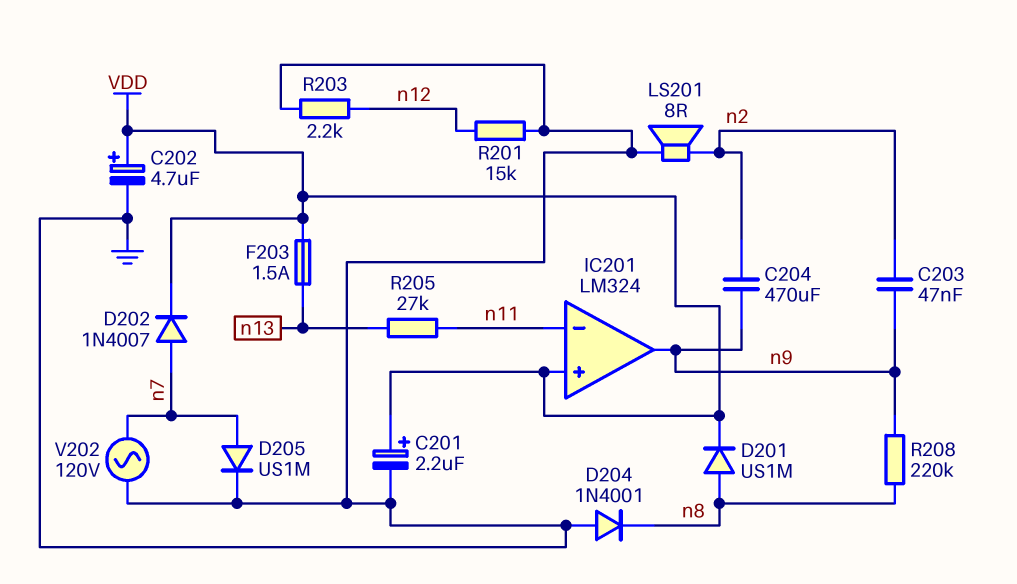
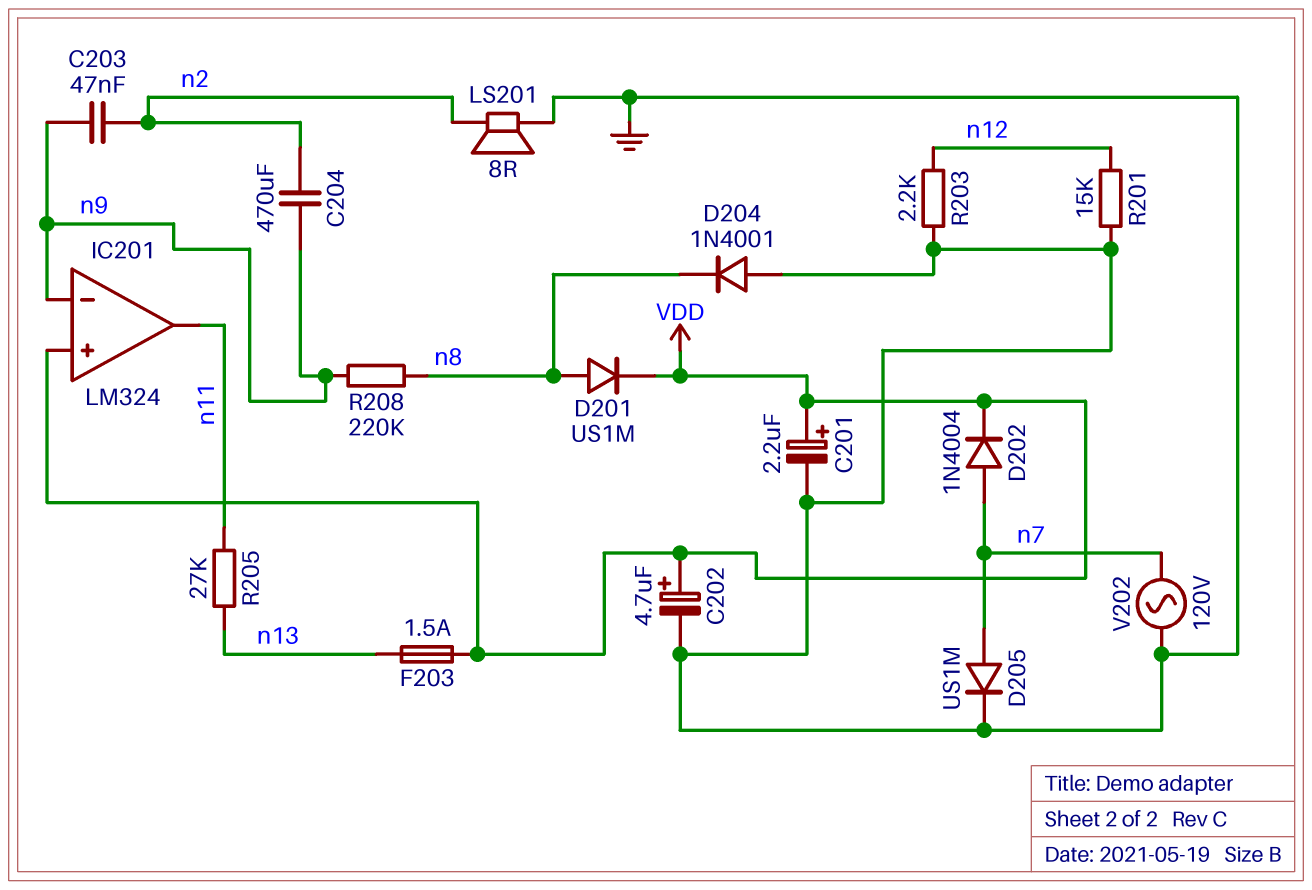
D202: diode 1N4007 (A n7, K VDD) -> diode 1N4004 (A n7, K VDD)
IC201 pin in-: n11 -> n9
IC201 pin out: n9 -> n11

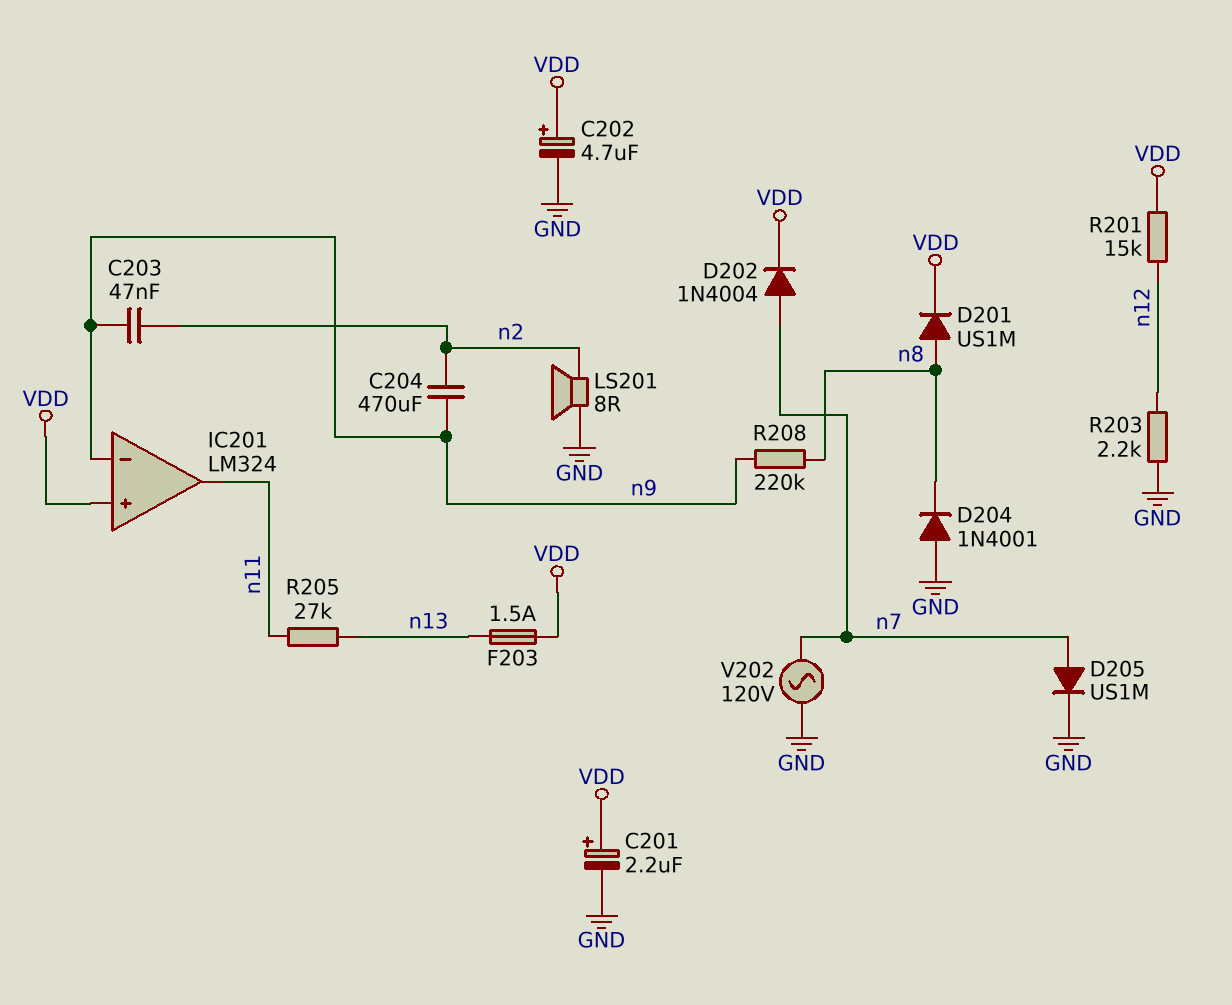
R201: 15k (GND, n12) -> 15k (VDD, n12)

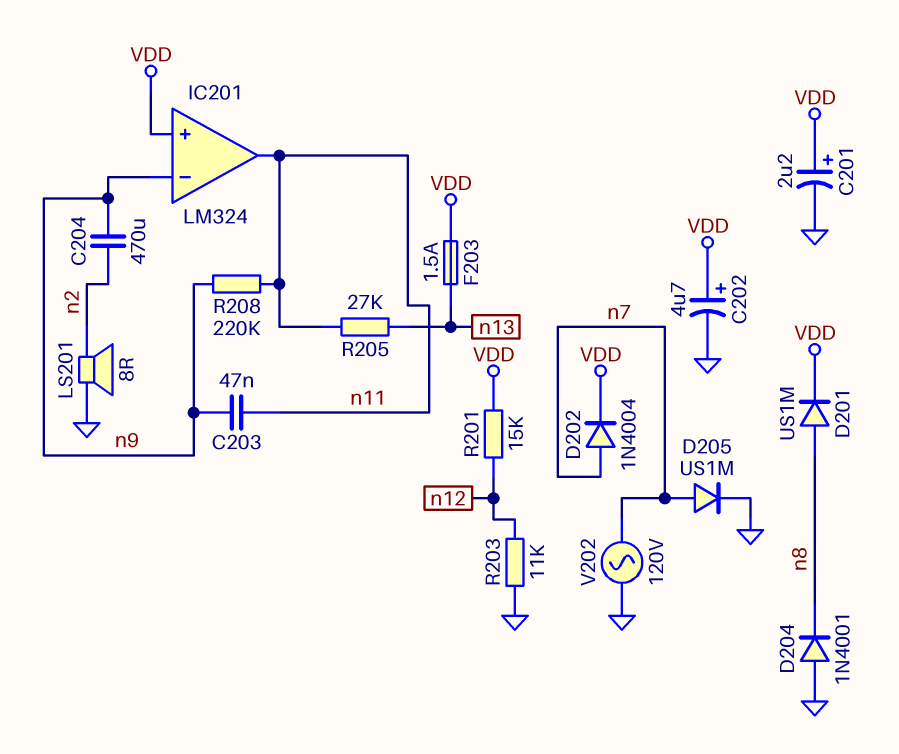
C203: 47nF (n2, n9) -> 47nF (n9, n11)
R203: 2.2k (GND, n12) -> 11k (GND, n12)
R208: 220k (n8, n9) -> 220k (n9, n11)

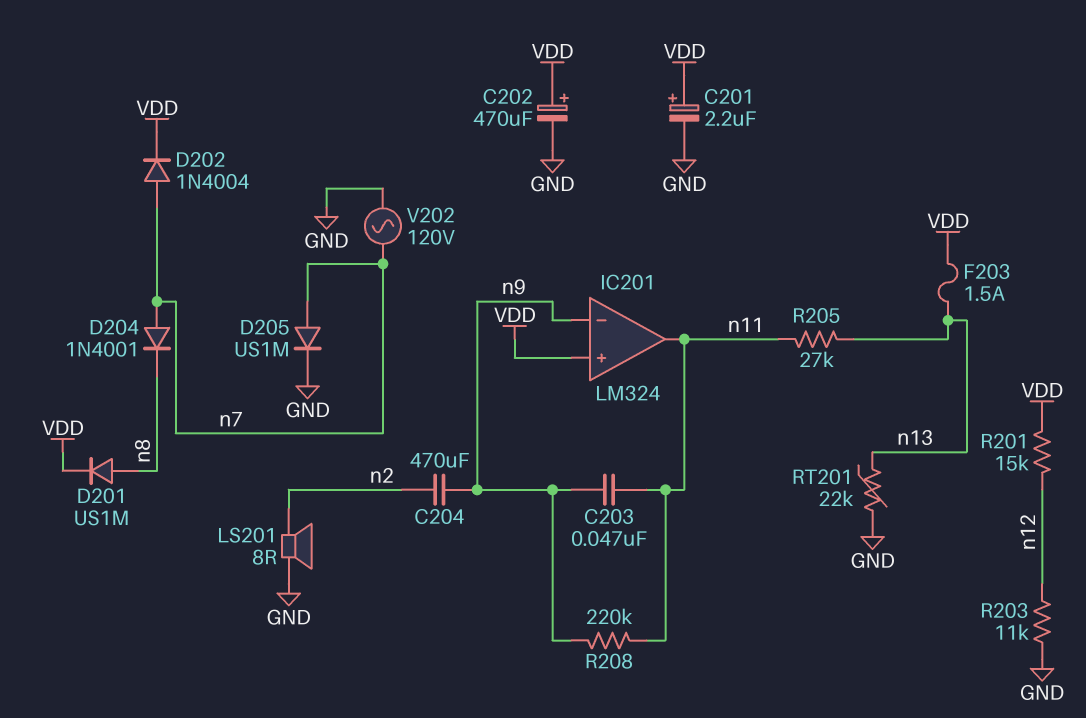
C202: 4.7uF (plus VDD, minus GND) -> 470uF (plus VDD, minus GND)
D204: diode 1N4001 (A GND, K n8) -> diode 1N4001 (A n7, K n8)
RT201: none -> 22k (GND, n13)

